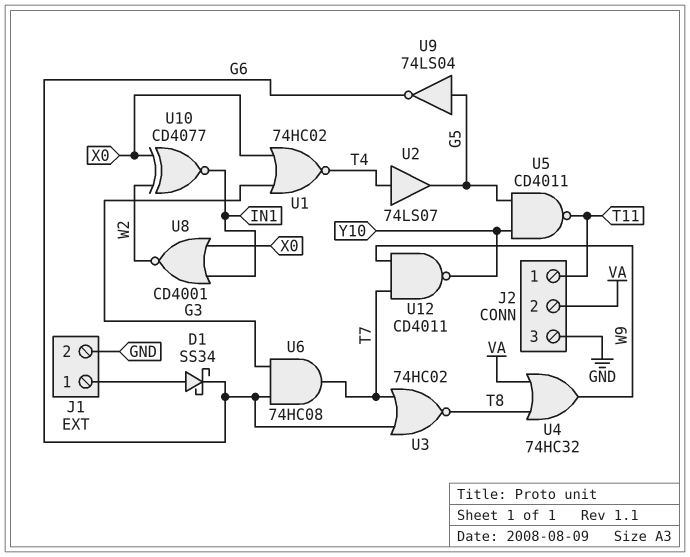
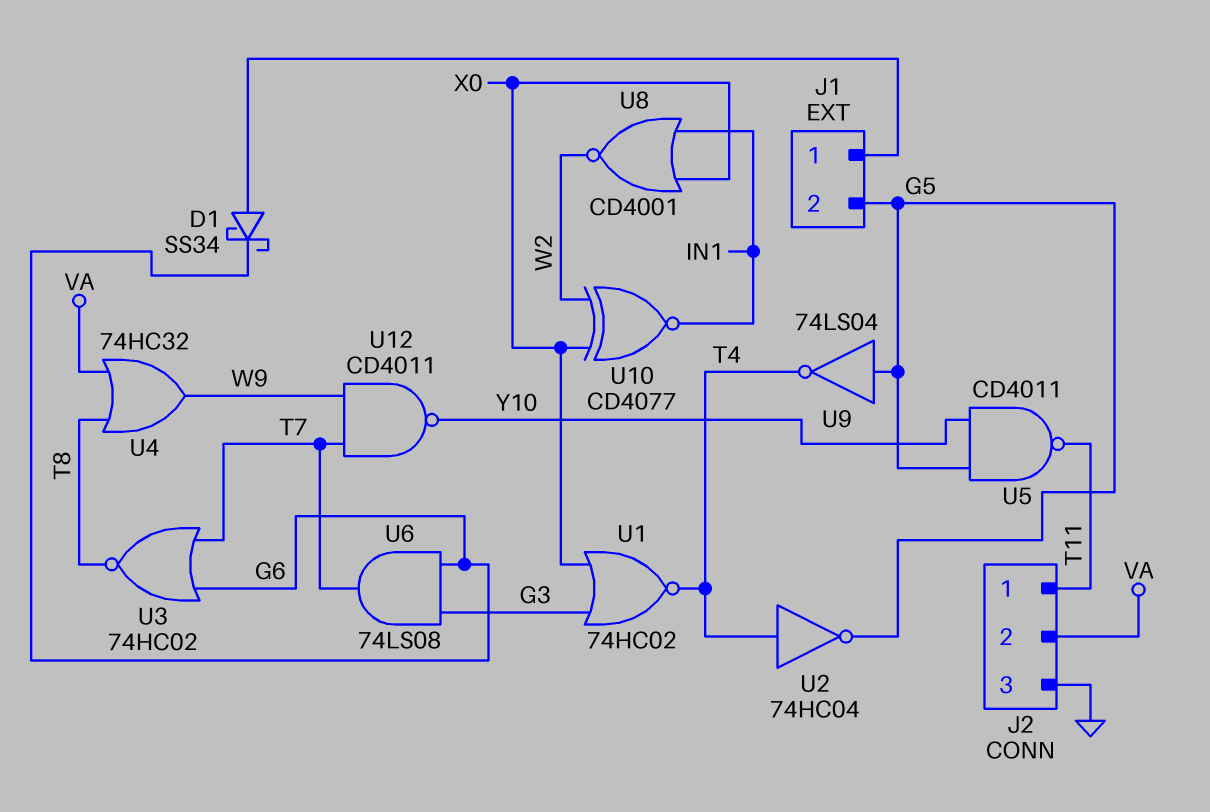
J1 pin 2: GND -> G5
U2: buffer 74LS07 (in T4, out G5) -> NOT 74HC04 (in T4, out G5)
U6: AND 74HC08 (in G3, in G6, out T7) -> AND 74LS08 (in G3, in G6, out T7)
U9: NOT 74LS04 (in G5, out G6) -> NOT 74LS04 (in G5, out T4)

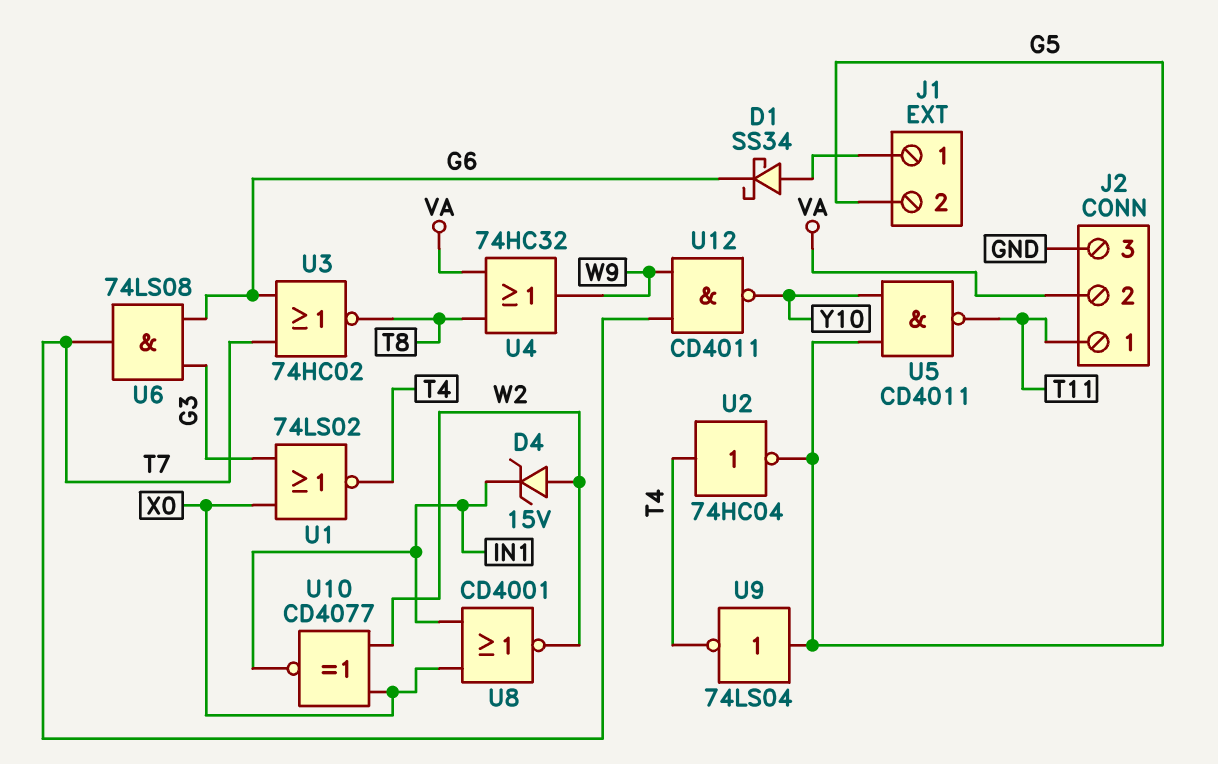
D4: none -> zener 15V (A W2, K IN1)
U1: NOR 74HC02 (in G3, in X0, out T4) -> NOR 74LS02 (in G3, in X0, out T4)

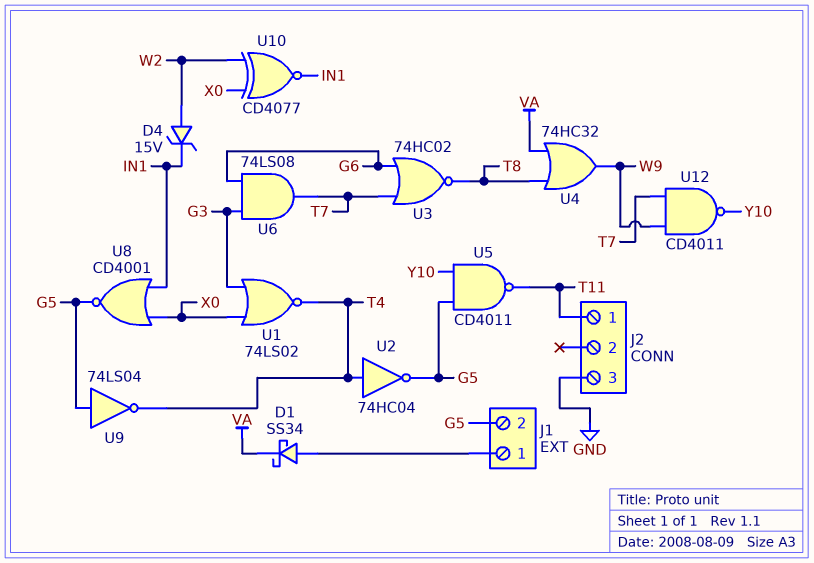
D1: schottky SS34 (A J1/1, K G6) -> schottky SS34 (A J1/1, K VA)
J2 pin 2: VA -> none
U8: NOR CD4001 (in IN1, in X0, out W2) -> NOR CD4001 (in IN1, in X0, out G5)

